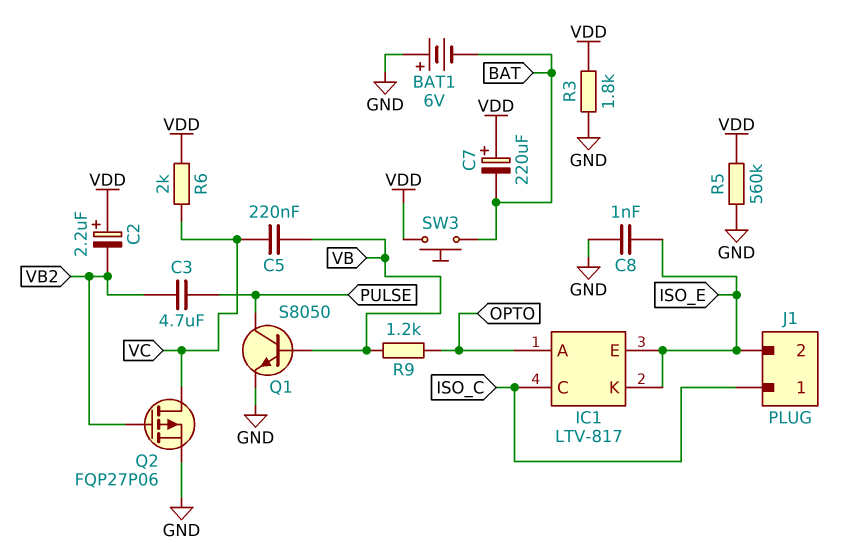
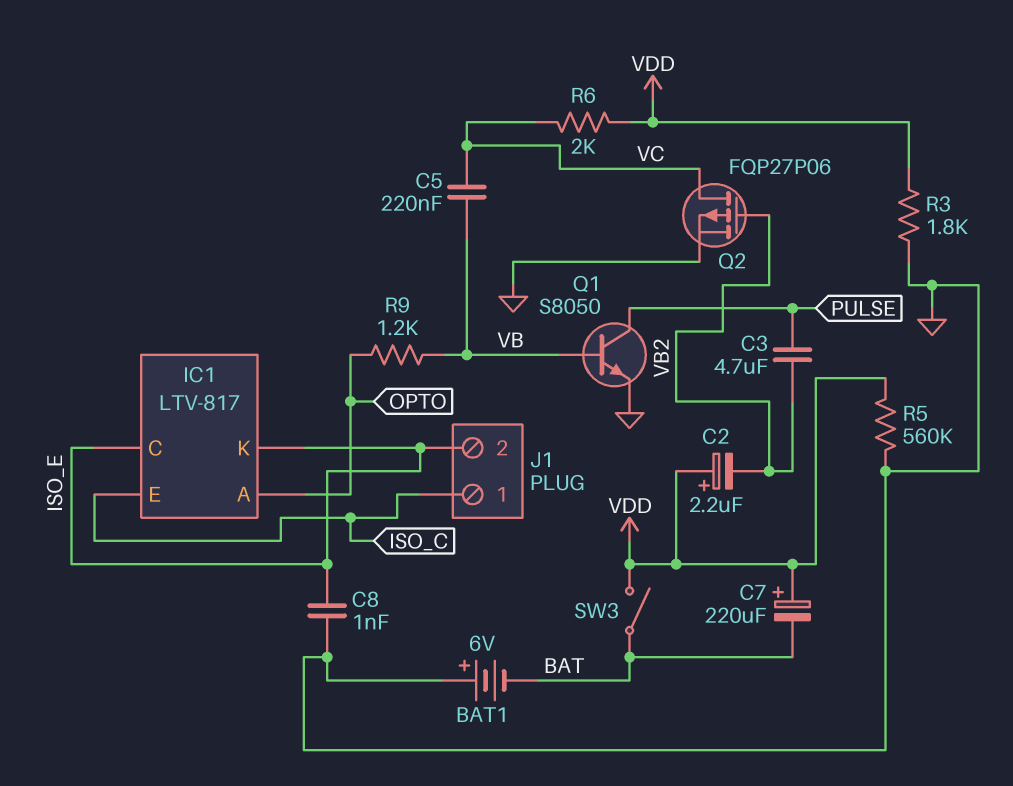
IC1 pin C: ISO_C -> ISO_E
IC1 pin E: ISO_E -> ISO_C
SW3: button (BAT, VDD) -> switch (BAT, VDD)

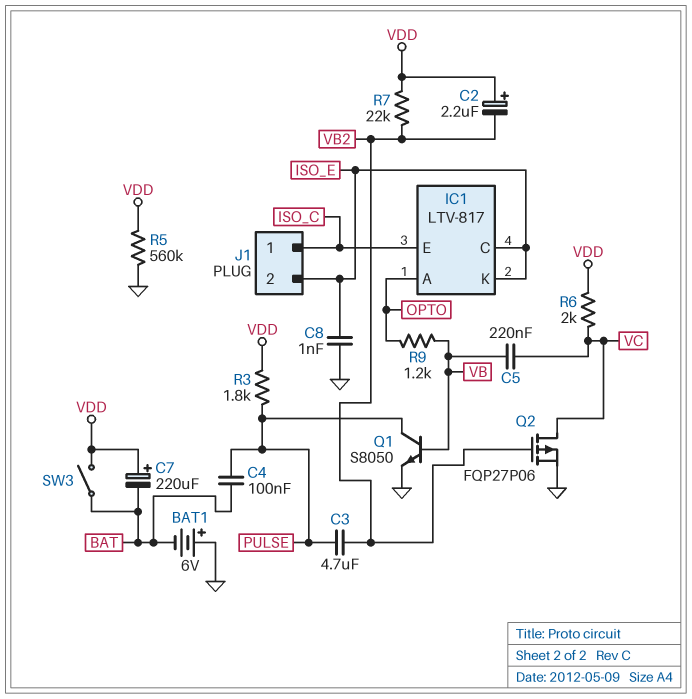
C4: none -> 100nF (BAT, PULSE)
R3: 1.8k (GND, VDD) -> 1.8k (PULSE, VDD)
R7: none -> 22k (VB2, VDD)

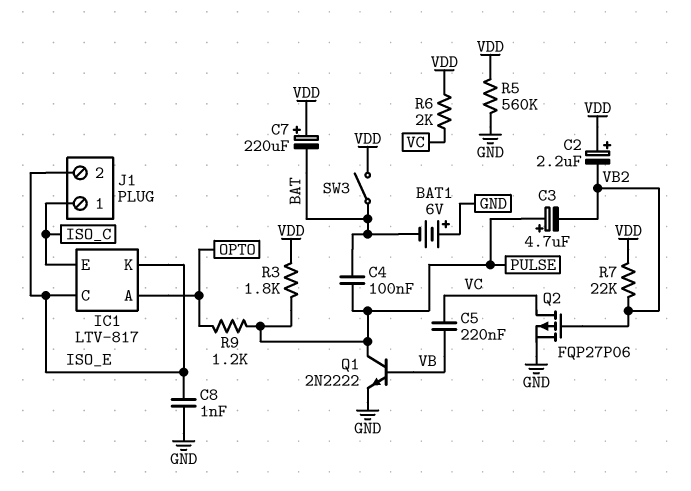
C3: 4.7uF (PULSE, VB2) -> 4.7uF (plus PULSE, minus VB2)
Q1: NPN S8050 (B VB, C PULSE, E GND) -> NPN 2N2222 (B VB, C PULSE, E GND)
R9: 1.2k (OPTO, VB) -> 1.2k (OPTO, PULSE)

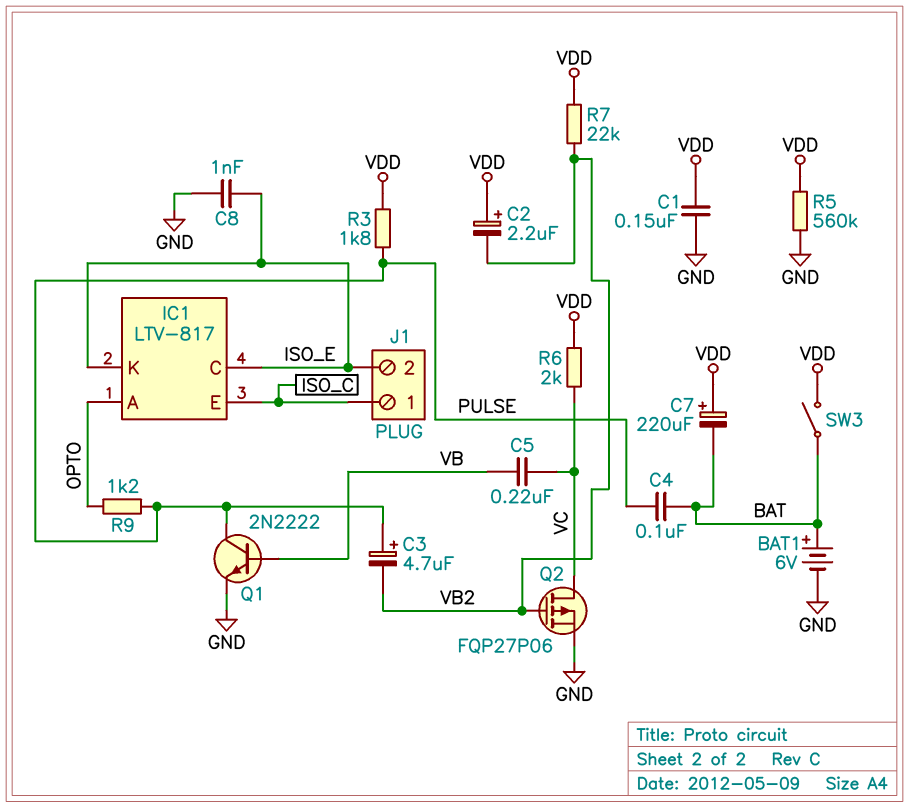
BAT1: 6V (plus GND, minus BAT) -> 6V (plus BAT, minus GND)
C1: none -> 150nF (GND, VDD)

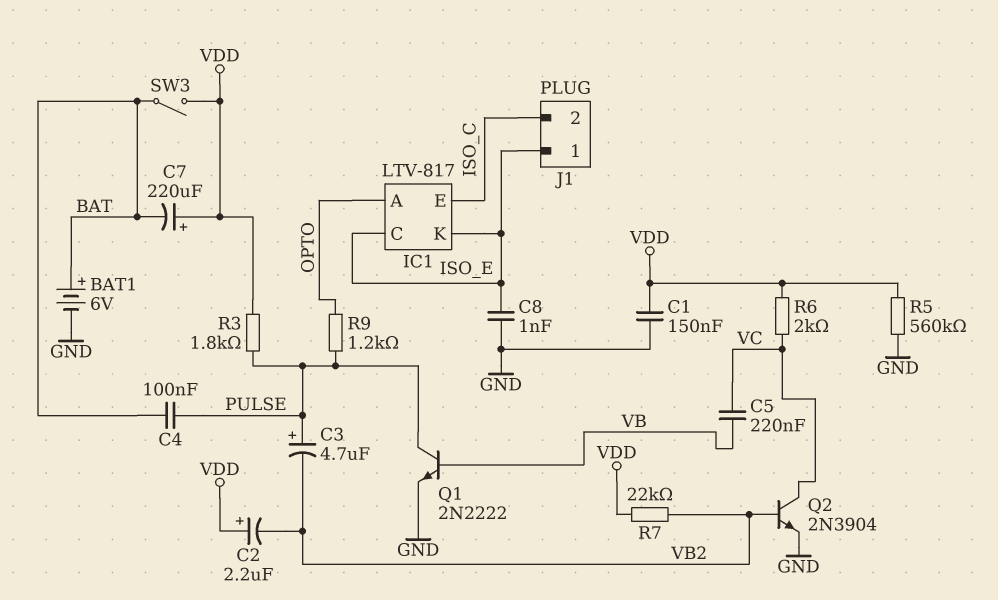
J1 pin 1: ISO_C -> ISO_E
J1 pin 2: ISO_E -> ISO_C
Q2: PMOS FQP27P06 (G VB2, D VC, S GND) -> NPN 2N3904 (B VB2, C VC, E GND)

